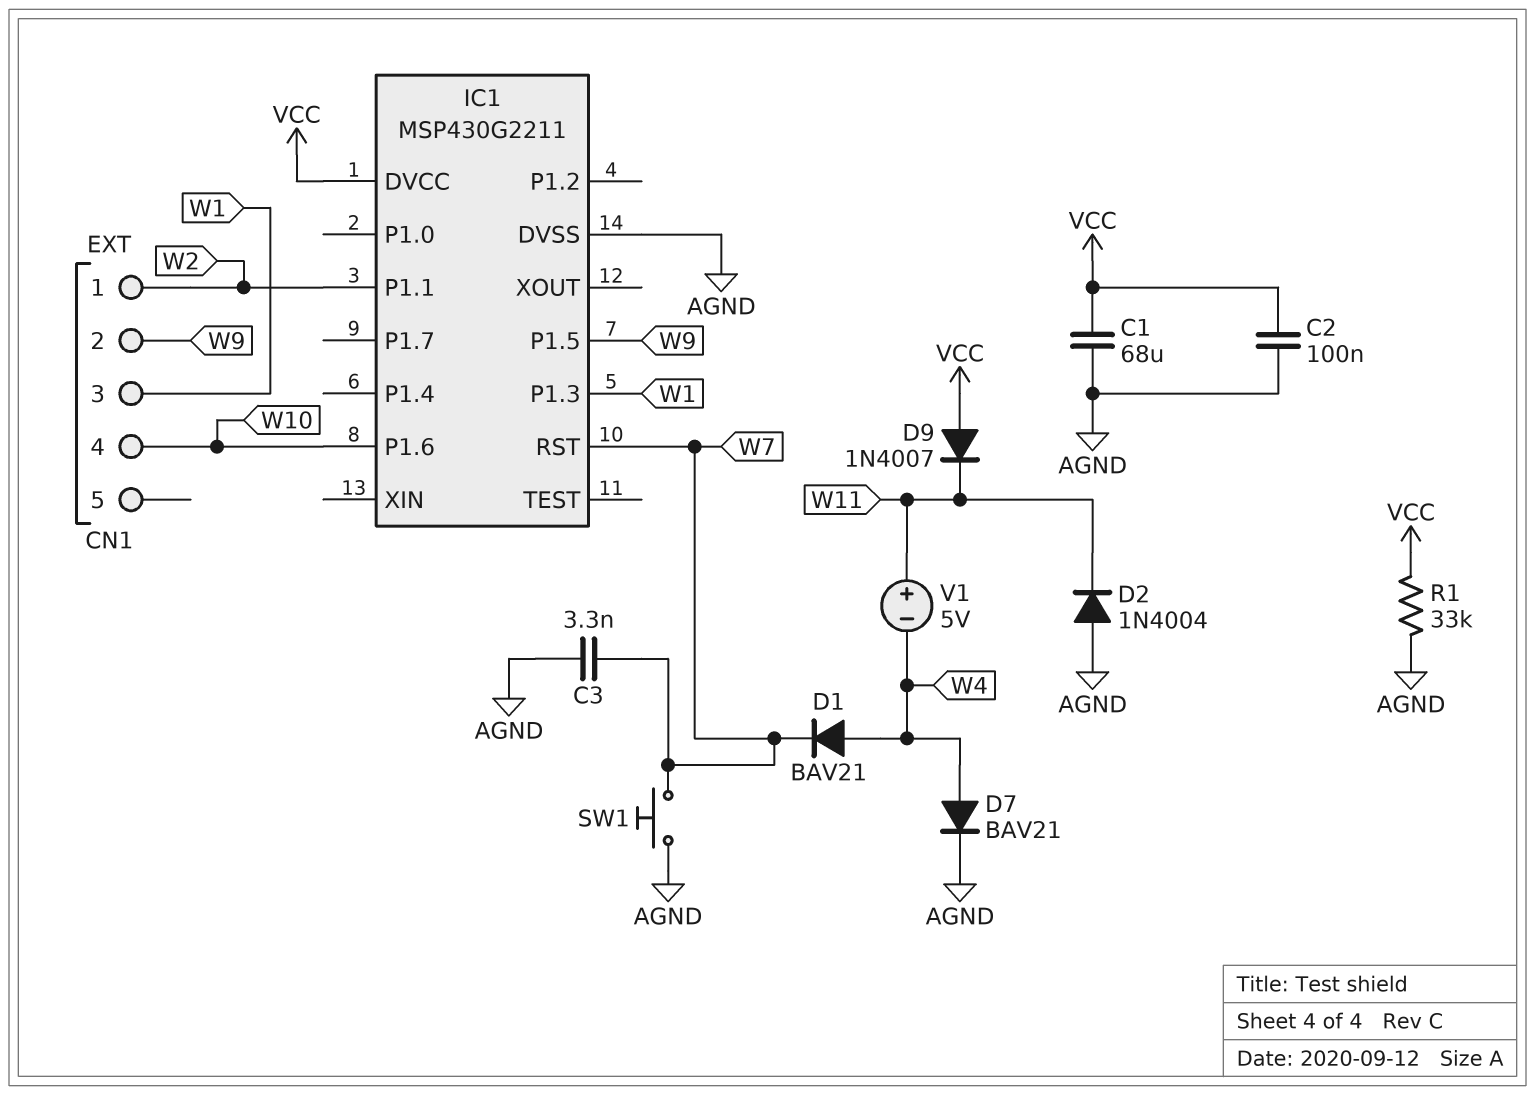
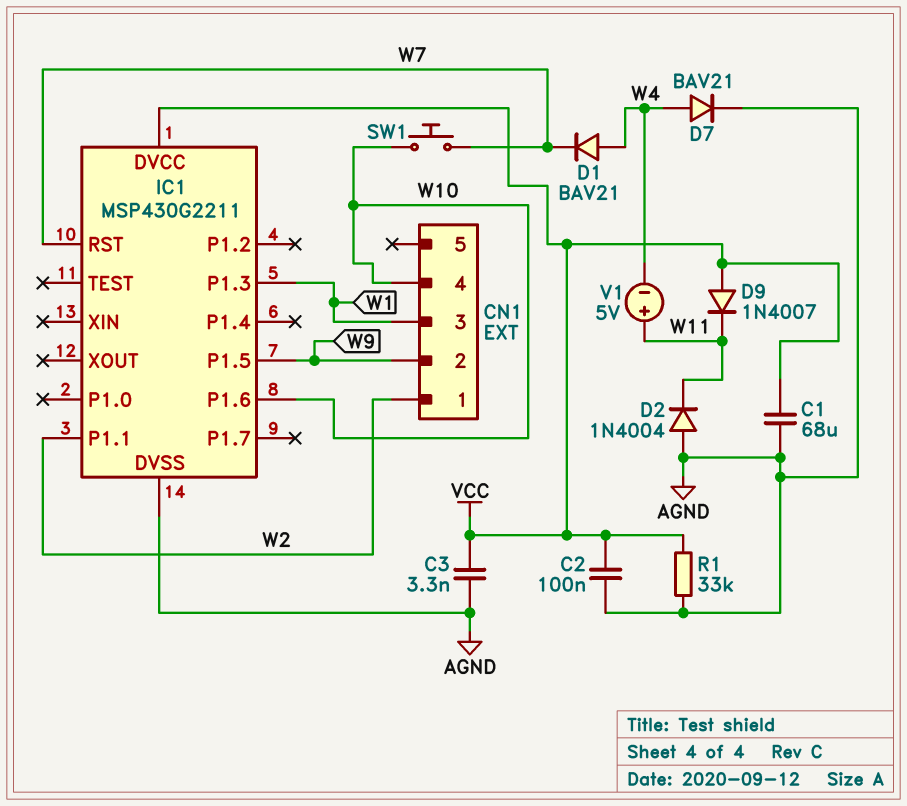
C3: 3.3nF (AGND, W7) -> 3.3nF (AGND, VCC)
SW1: button (AGND, W7) -> button (W7, W10)

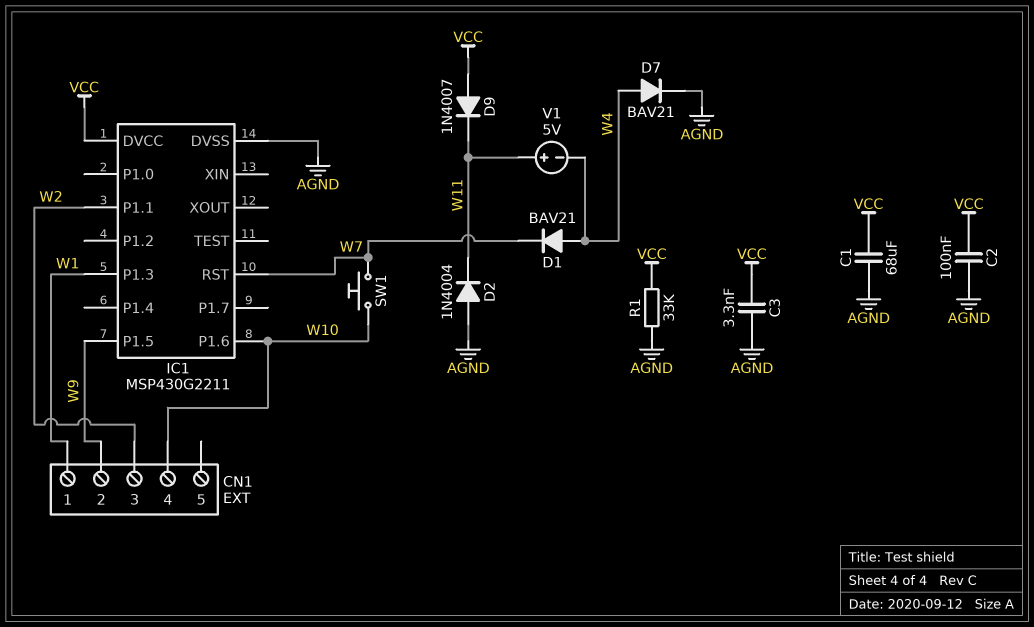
CN1 pin 1: W2 -> W1
CN1 pin 3: W1 -> W2

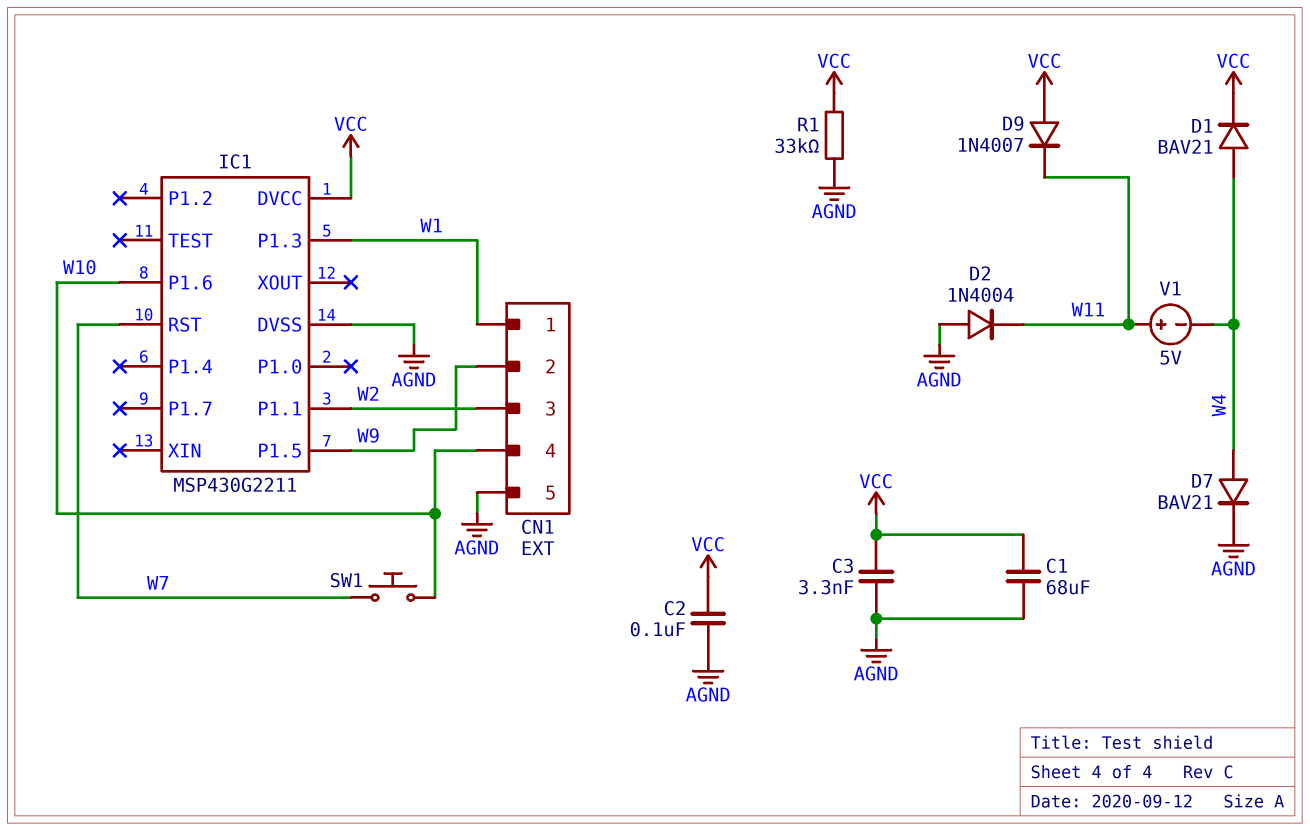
CN1 pin 5: none -> AGND
D1: diode BAV21 (A W4, K W7) -> diode BAV21 (A W4, K VCC)

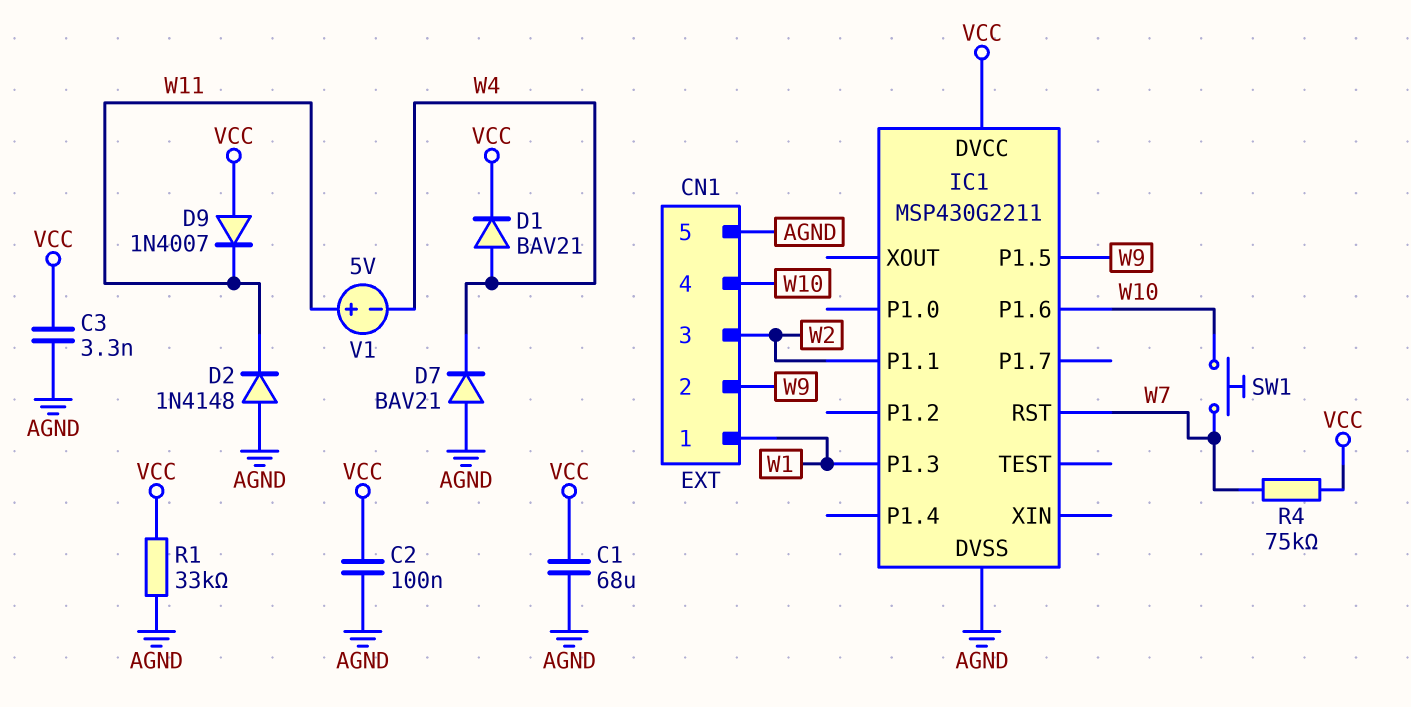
D2: diode 1N4004 (A AGND, K W11) -> diode 1N4148 (A AGND, K W11)
D7: diode BAV21 (A W4, K AGND) -> diode BAV21 (A AGND, K W4)
R4: none -> 75k (VCC, W7)

